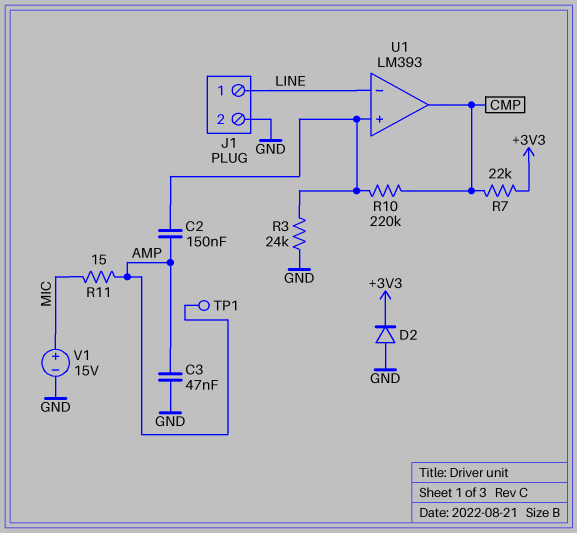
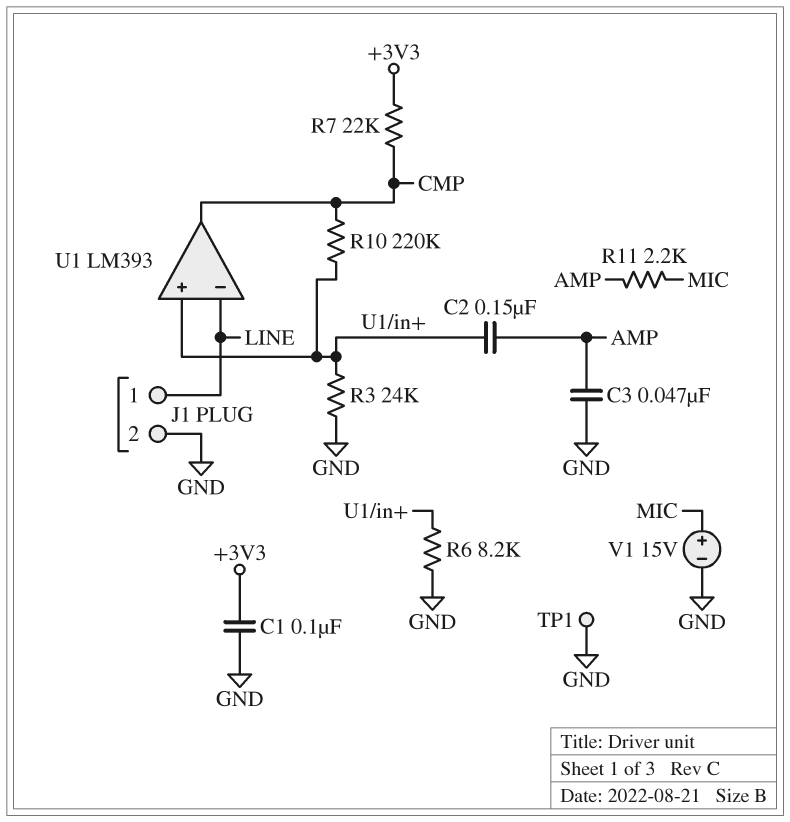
C1: none -> 100nF (+3V3, GND)
D2: diode (A GND, K +3V3) -> none
R6: none -> 8.2k (GND, U1/in+)
R11: 15 (AMP, MIC) -> 2.2k (AMP, MIC)
TP1: test point (AMP) -> test point (GND)

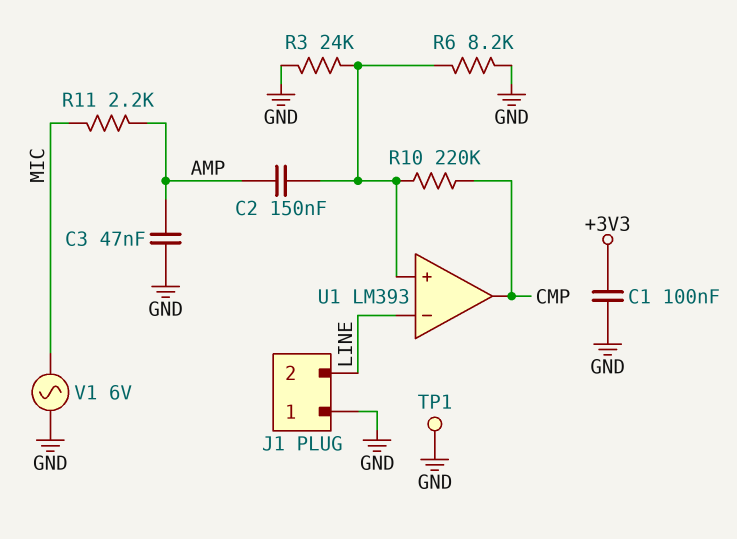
J1 pin 1: LINE -> GND
J1 pin 2: GND -> LINE
R7: 22k (+3V3, CMP) -> none
V1: 15V (plus MIC, minus GND) -> AC 6V (GND, MIC)

